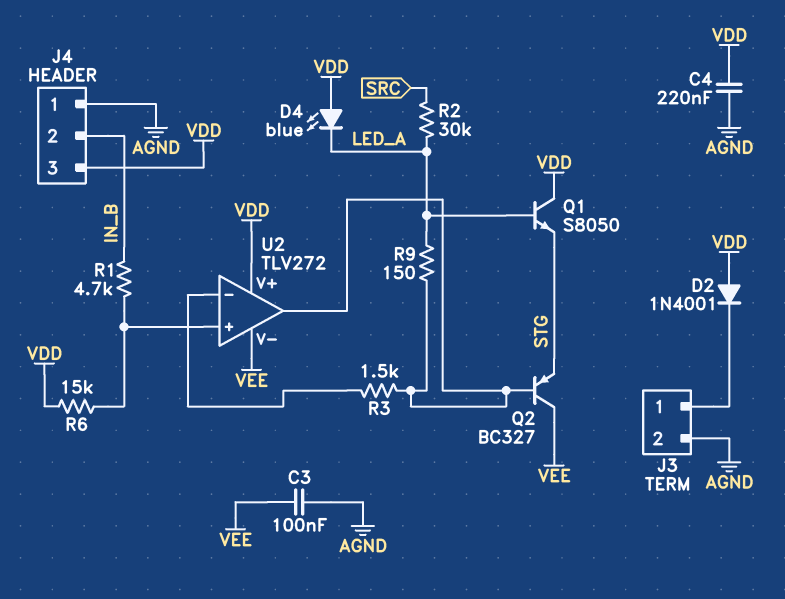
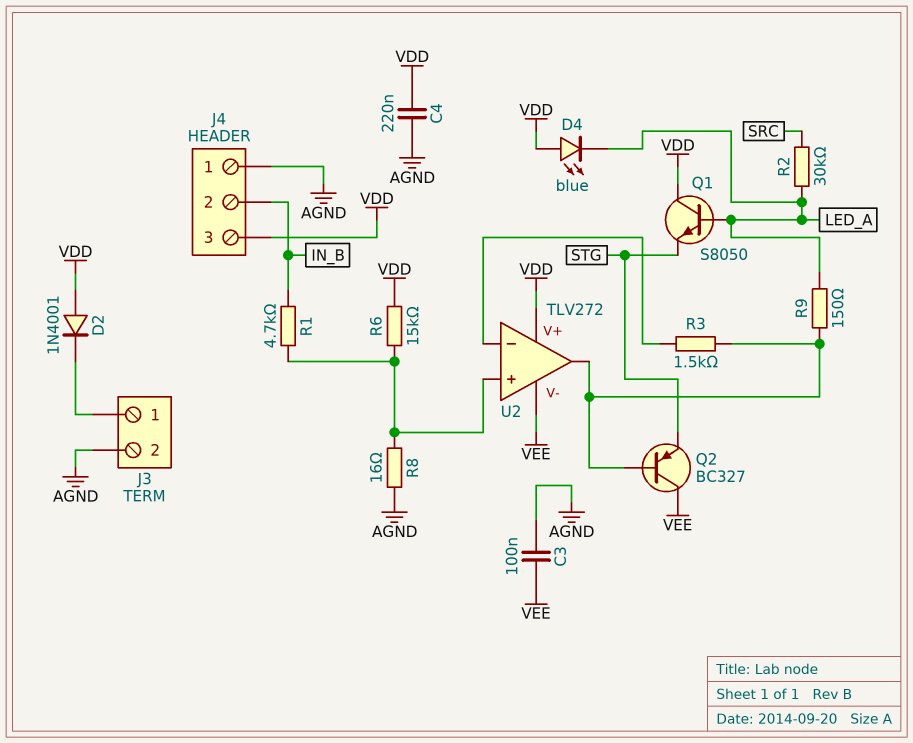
R8: none -> 16 (AGND, U2/in+)

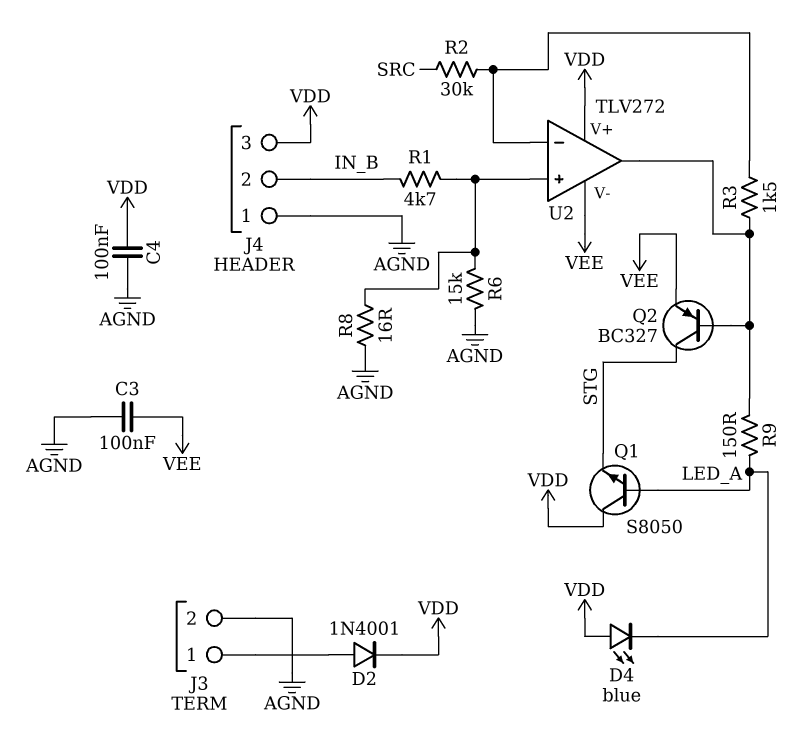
C4: 220nF (AGND, VDD) -> 100nF (AGND, VDD)
D2: diode 1N4001 (A VDD, K J3/1) -> diode 1N4001 (A J3/1, K VDD)
Q2: PNP BC327 (B U2/out, C VEE, E STG) -> PNP BC327 (B U2/out, C STG, E VEE)
R2: 30k (LED_A, SRC) -> 30k (SRC, U2/in-)
R6: 15k (U2/in+, VDD) -> 15k (AGND, U2/in+)

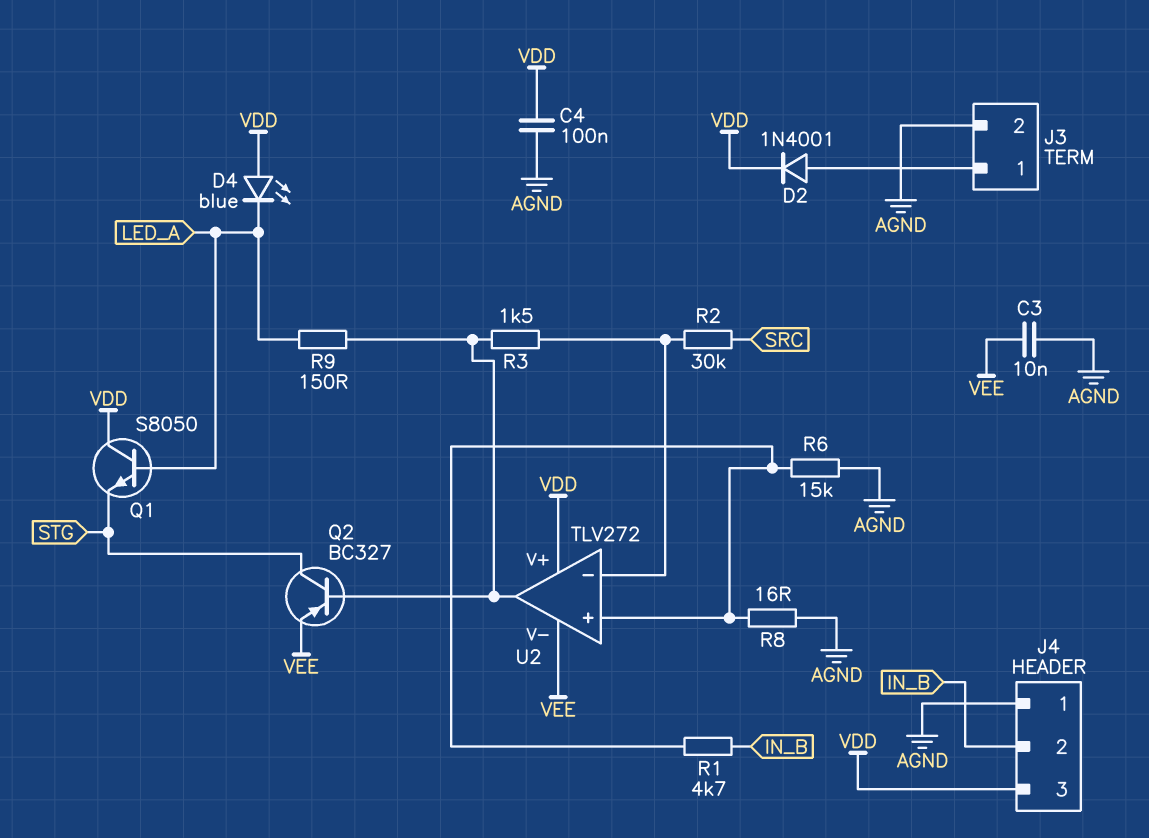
C3: 100nF (AGND, VEE) -> 10nF (AGND, VEE)

